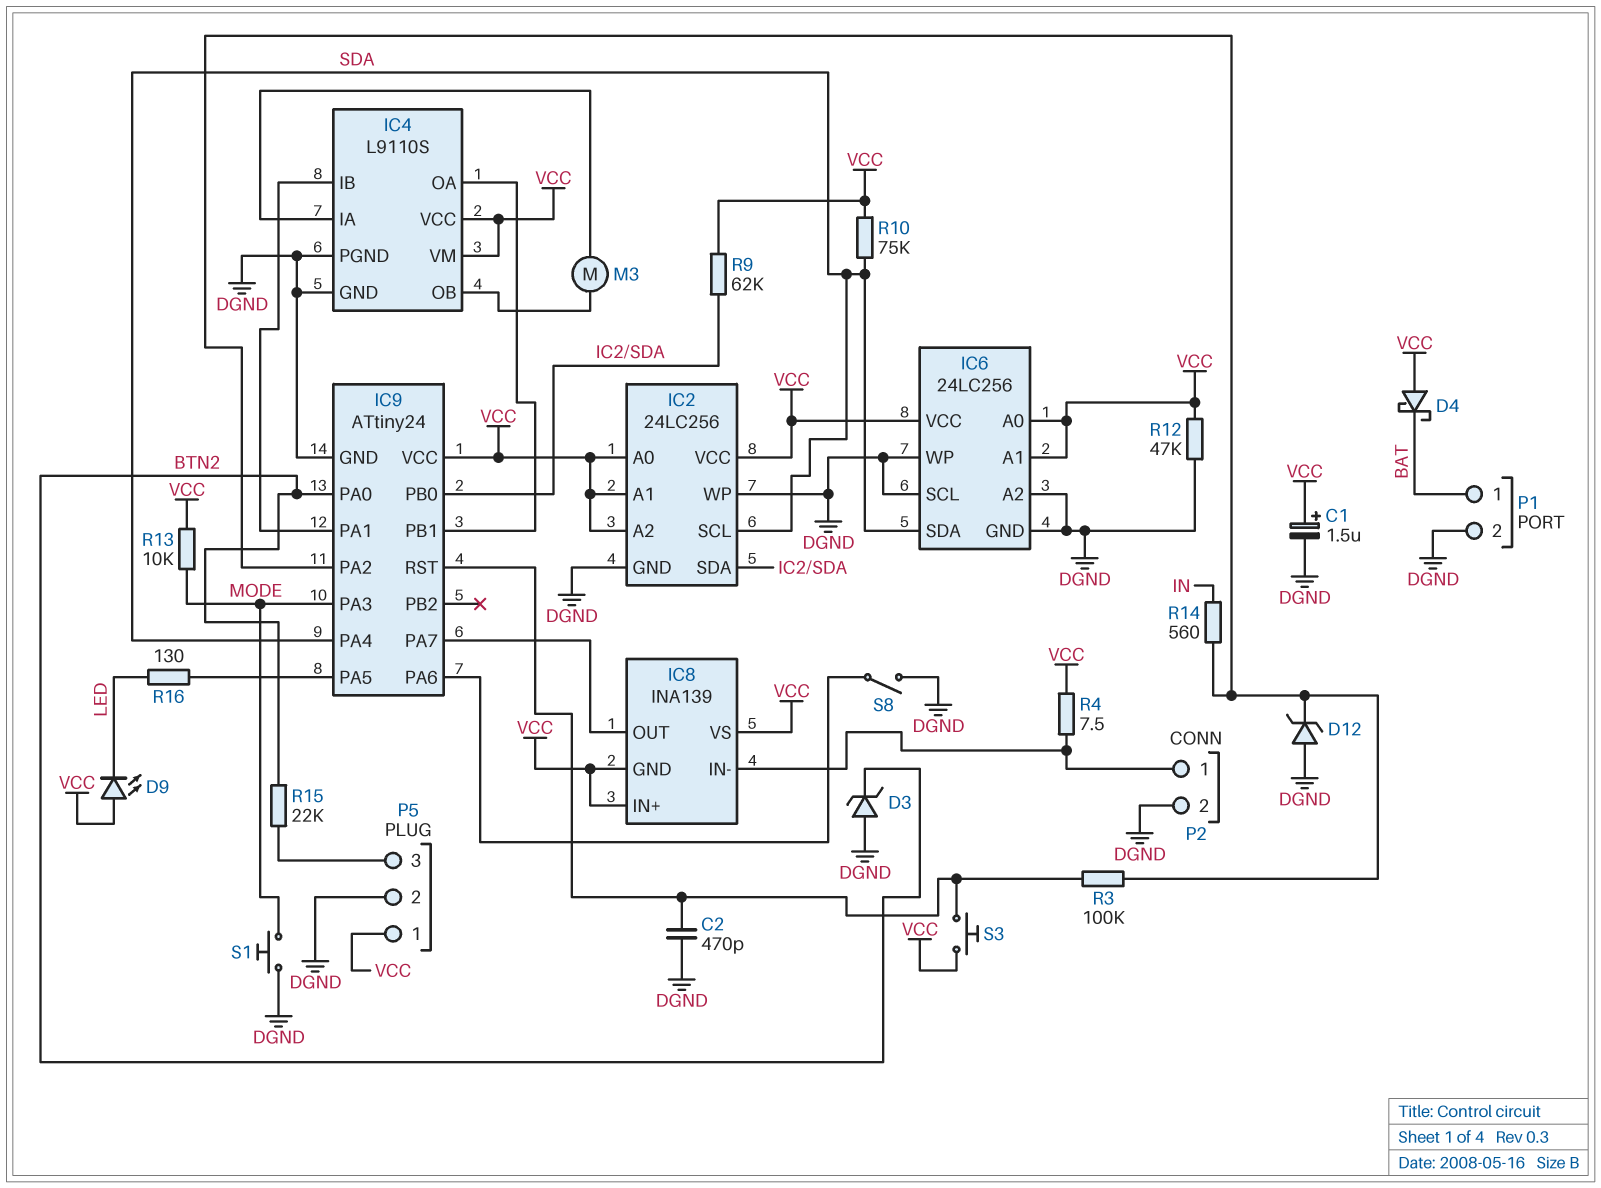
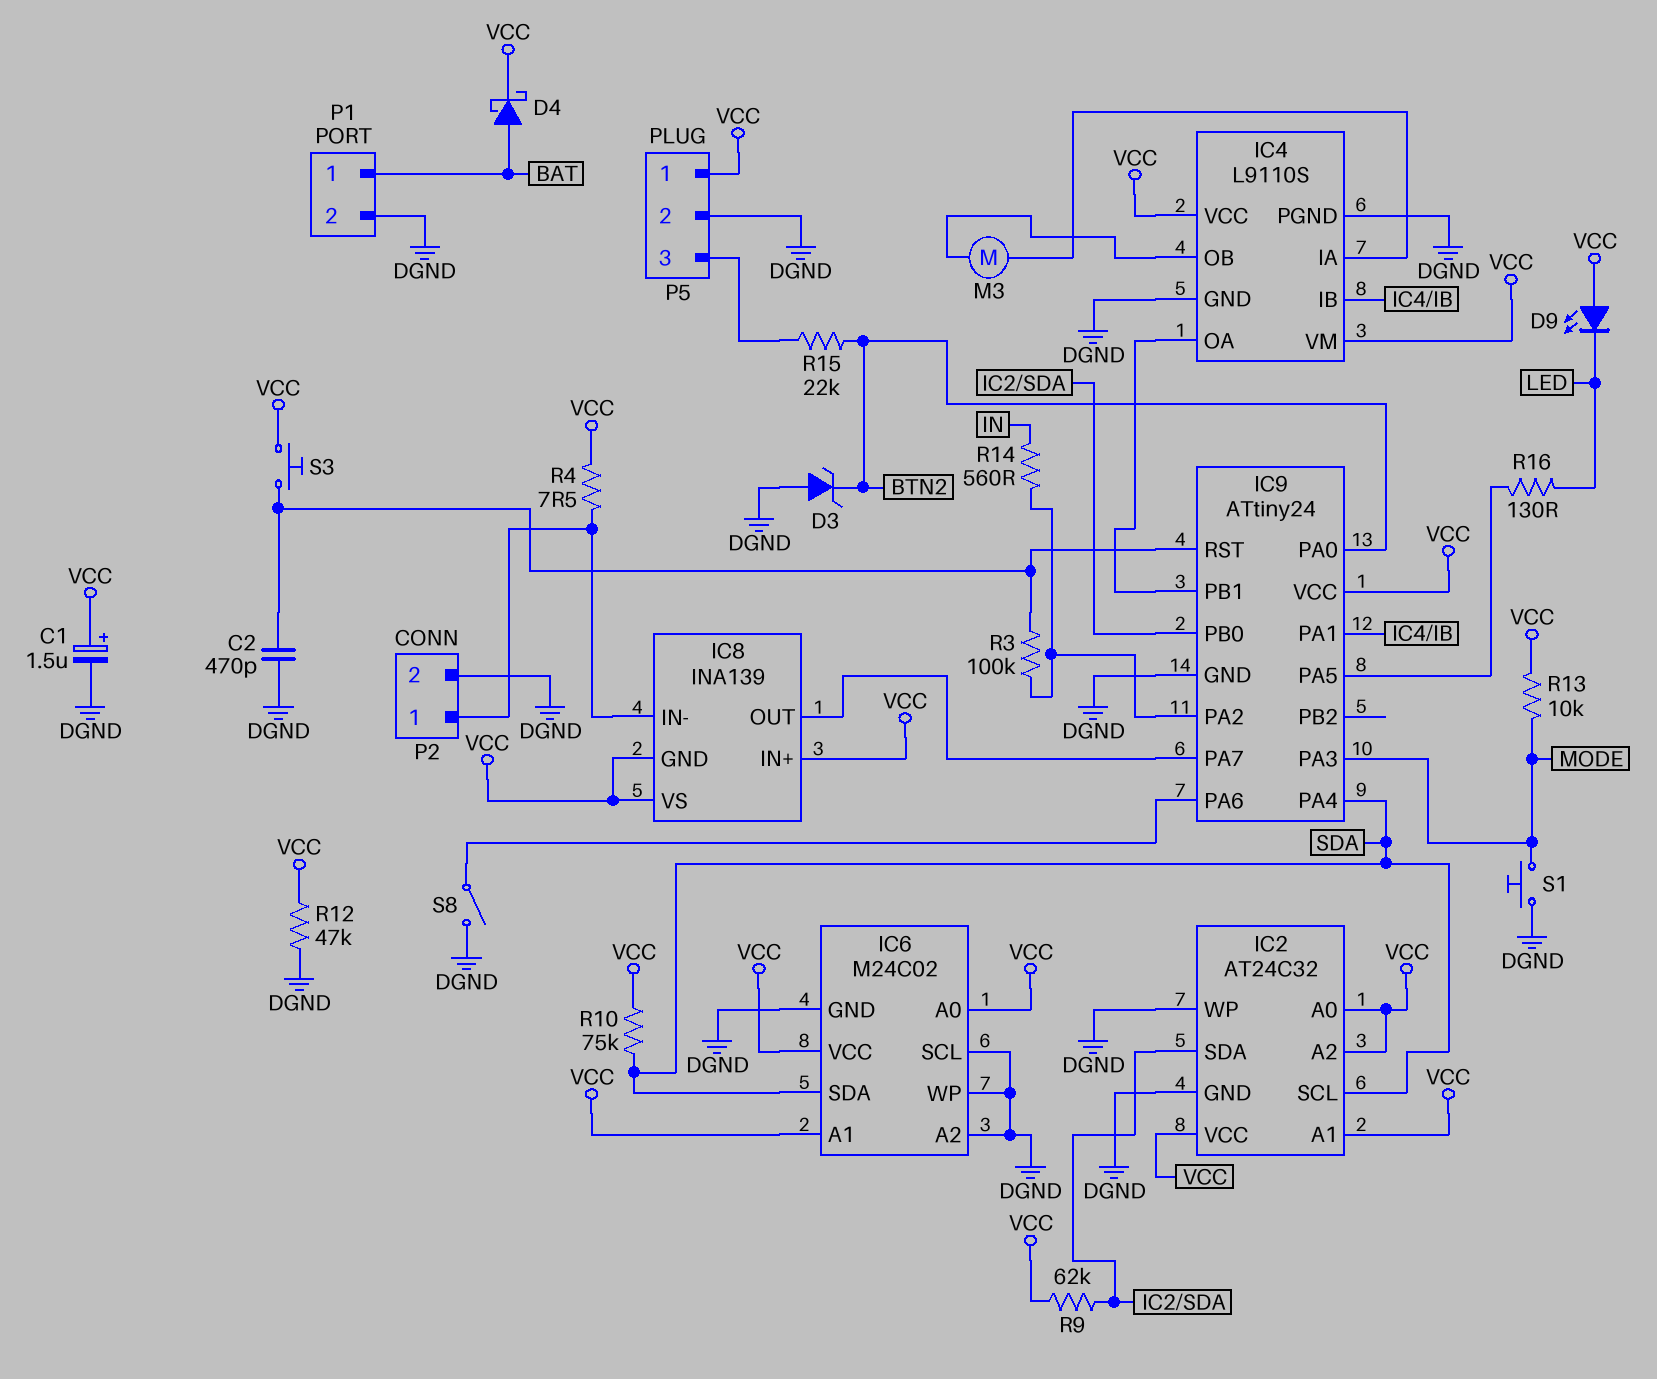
D4: schottky (A VCC, K BAT) -> schottky (A BAT, K VCC)
D12: zener (A DGND, K IC9/PA2) -> none
IC2: 24LC256 -> AT24C32
IC6: 24LC256 -> M24C02

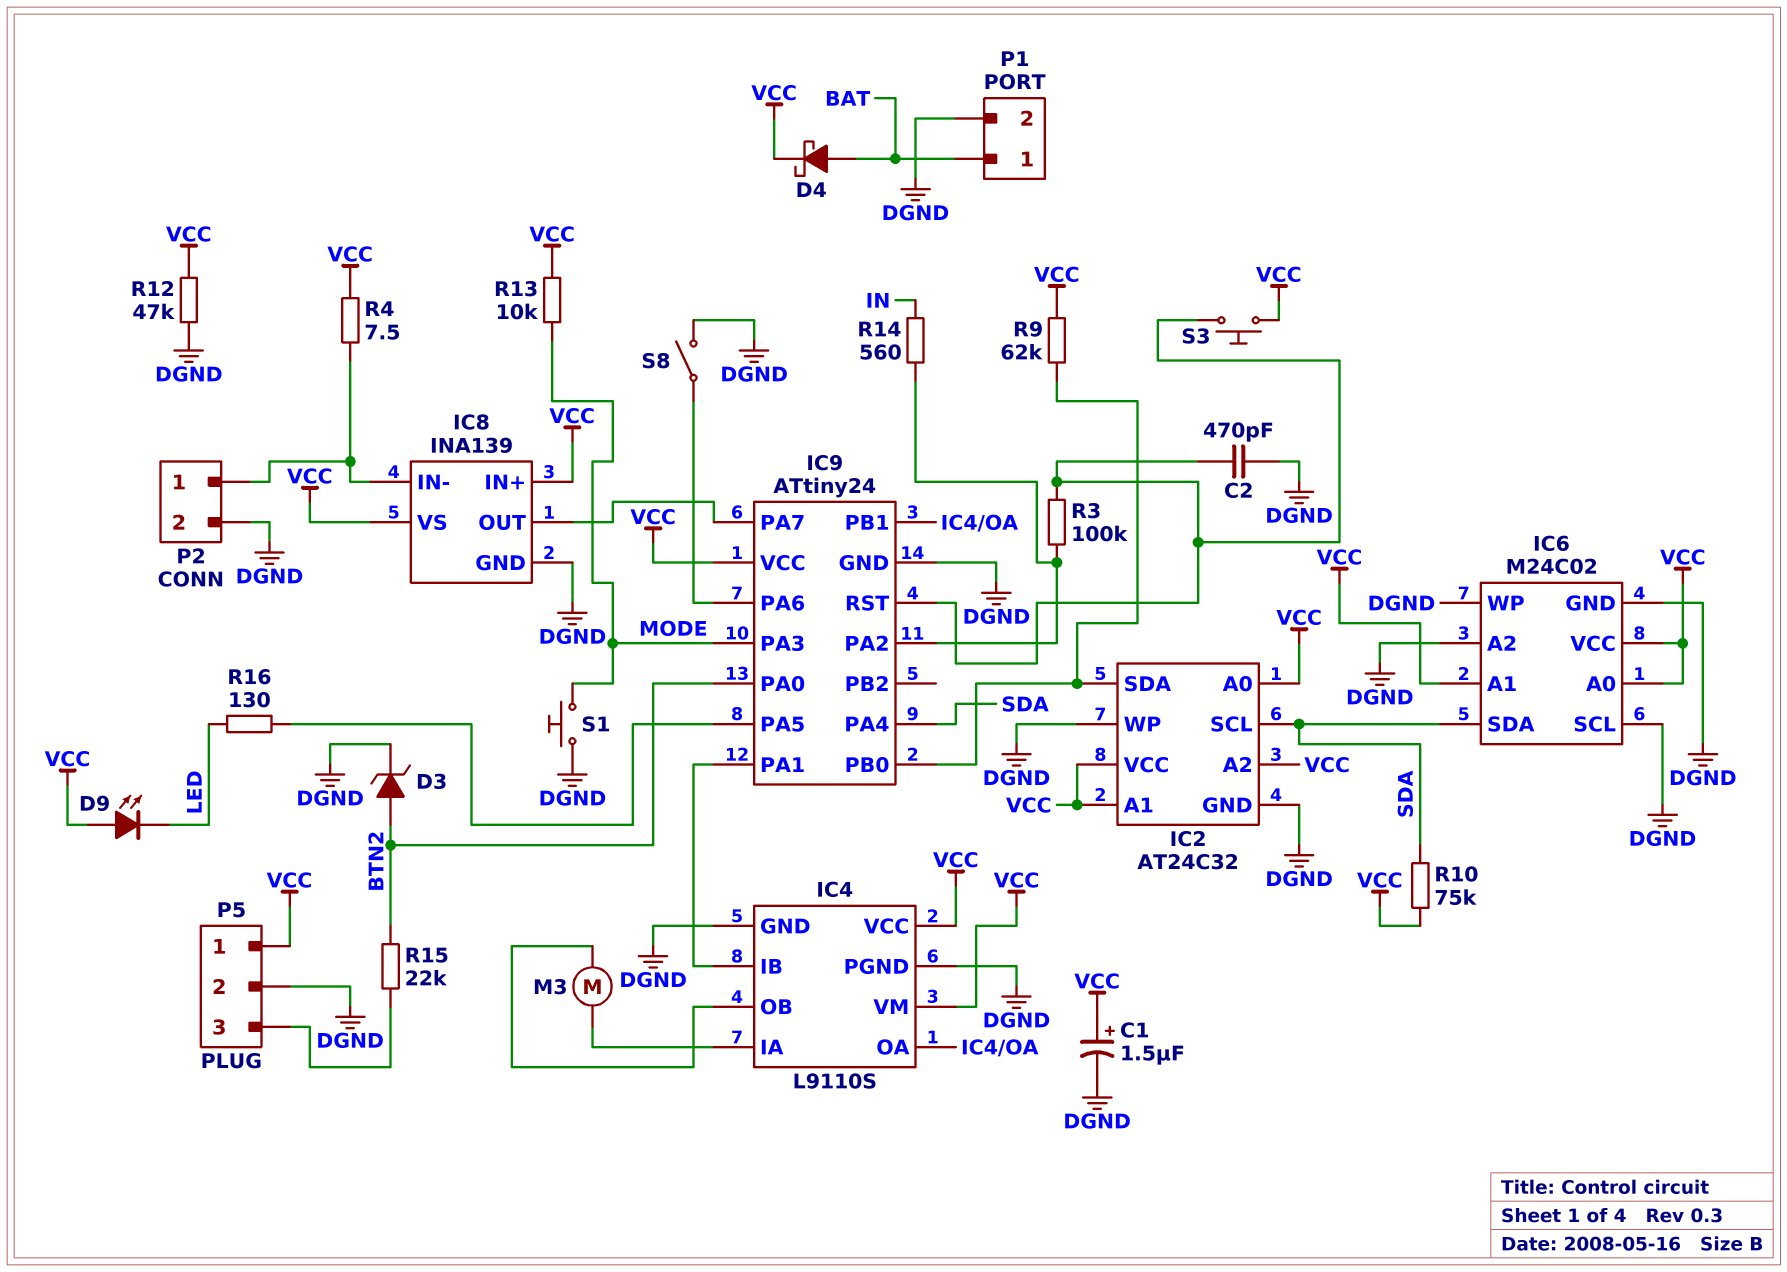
D3: zener (A DGND, K BTN2) -> zener (A BTN2, K DGND)
IC8 pin GND: VCC -> DGND

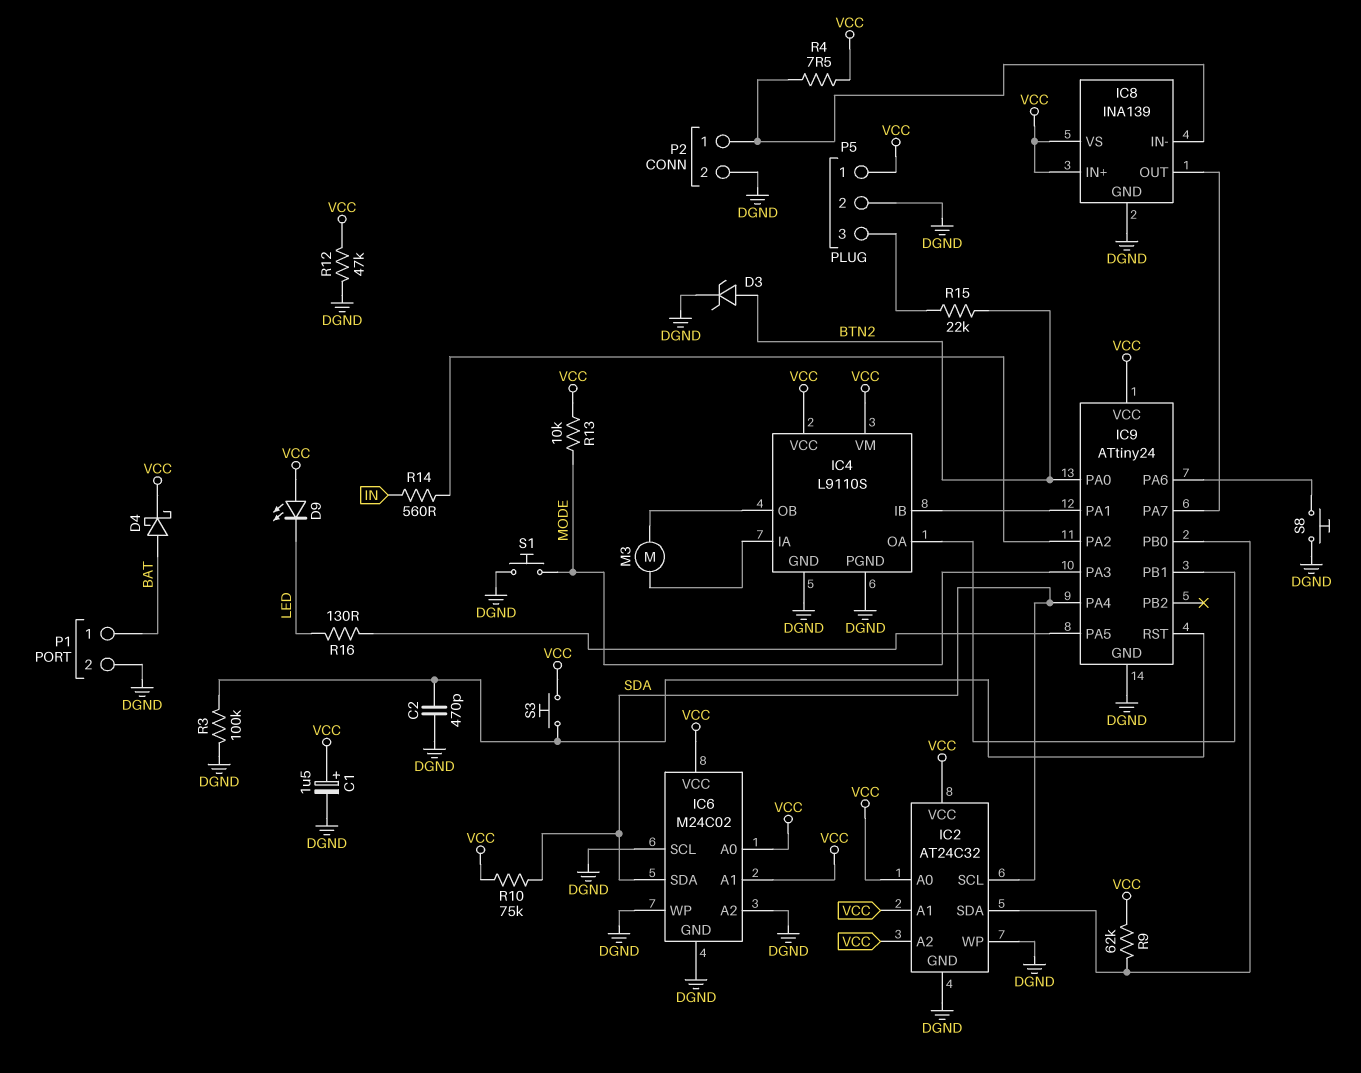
R3: 100k (IC9/PA2, IC9/RST) -> 100k (DGND, IC9/RST)
S8: switch (DGND, IC9/PA6) -> button (DGND, IC9/PA6)

